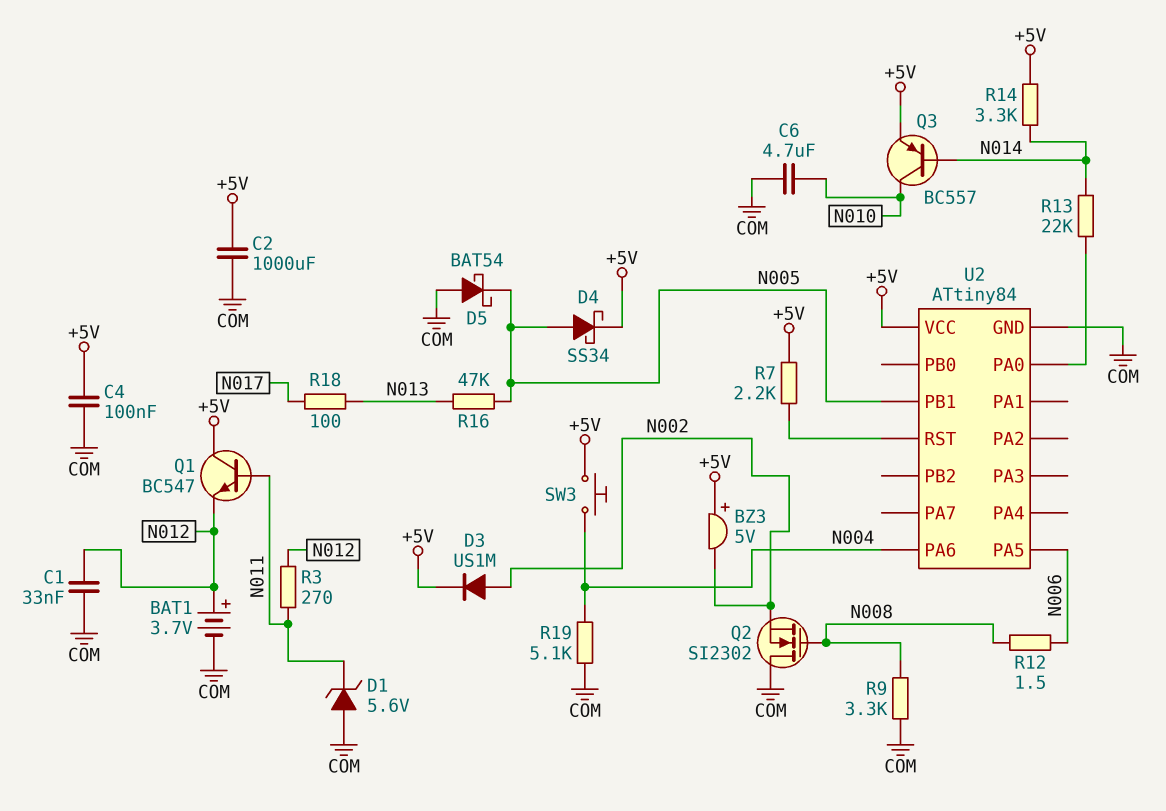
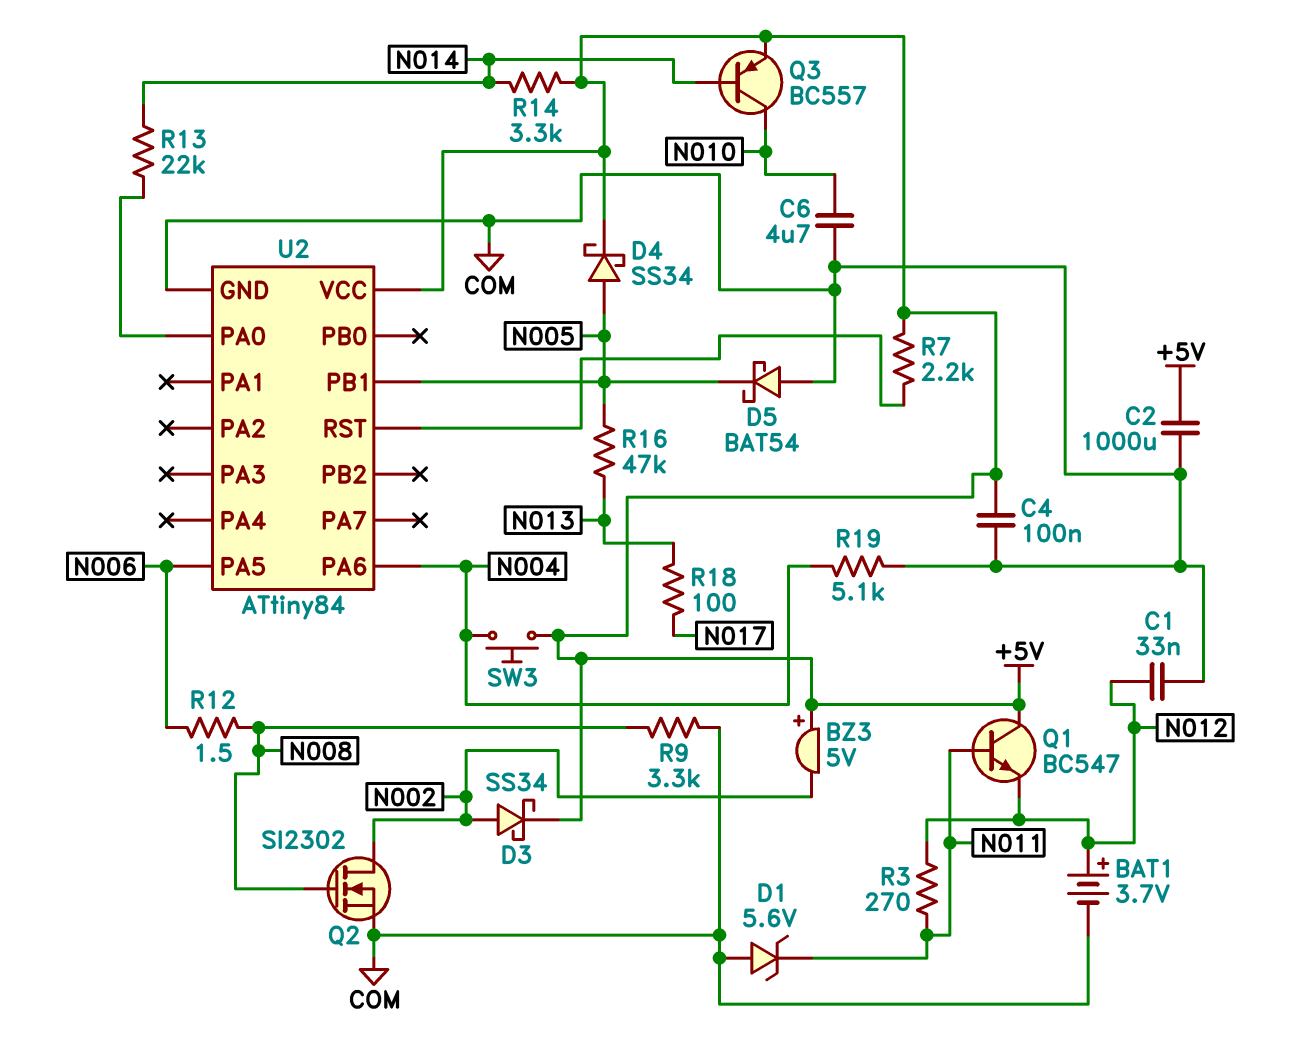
D3: diode US1M (A N002, K +5V) -> schottky SS34 (A N002, K +5V)
Q2: NMOS SI2302 (G N008, D COM, S N002) -> NMOS SI2302 (G N008, D N002, S COM)

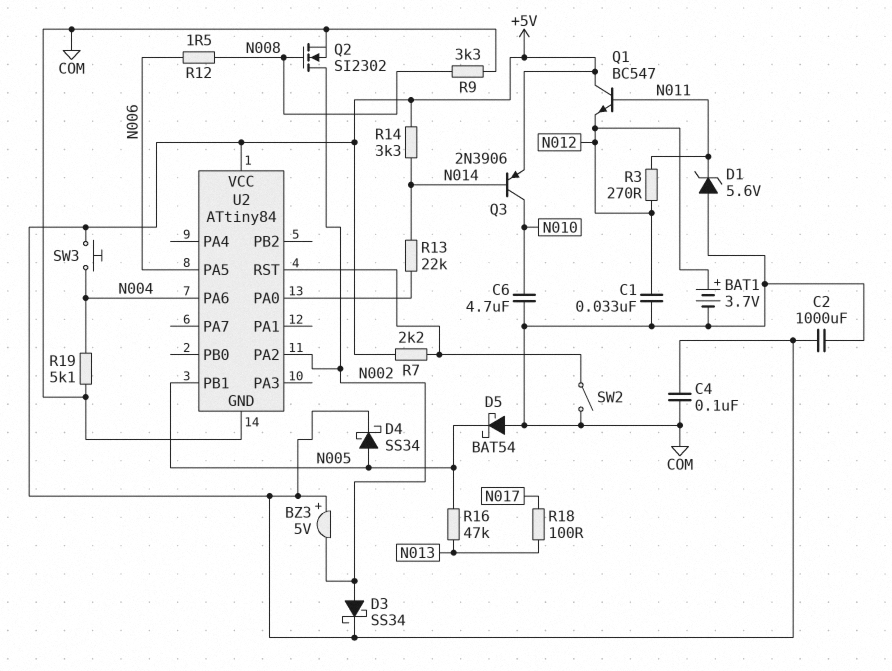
Q3: PNP BC557 (B N014, C N010, E +5V) -> PNP 2N3906 (B N014, C N010, E +5V)
SW2: none -> switch (COM, U2/RST)
U2 pin PA2: none -> N002

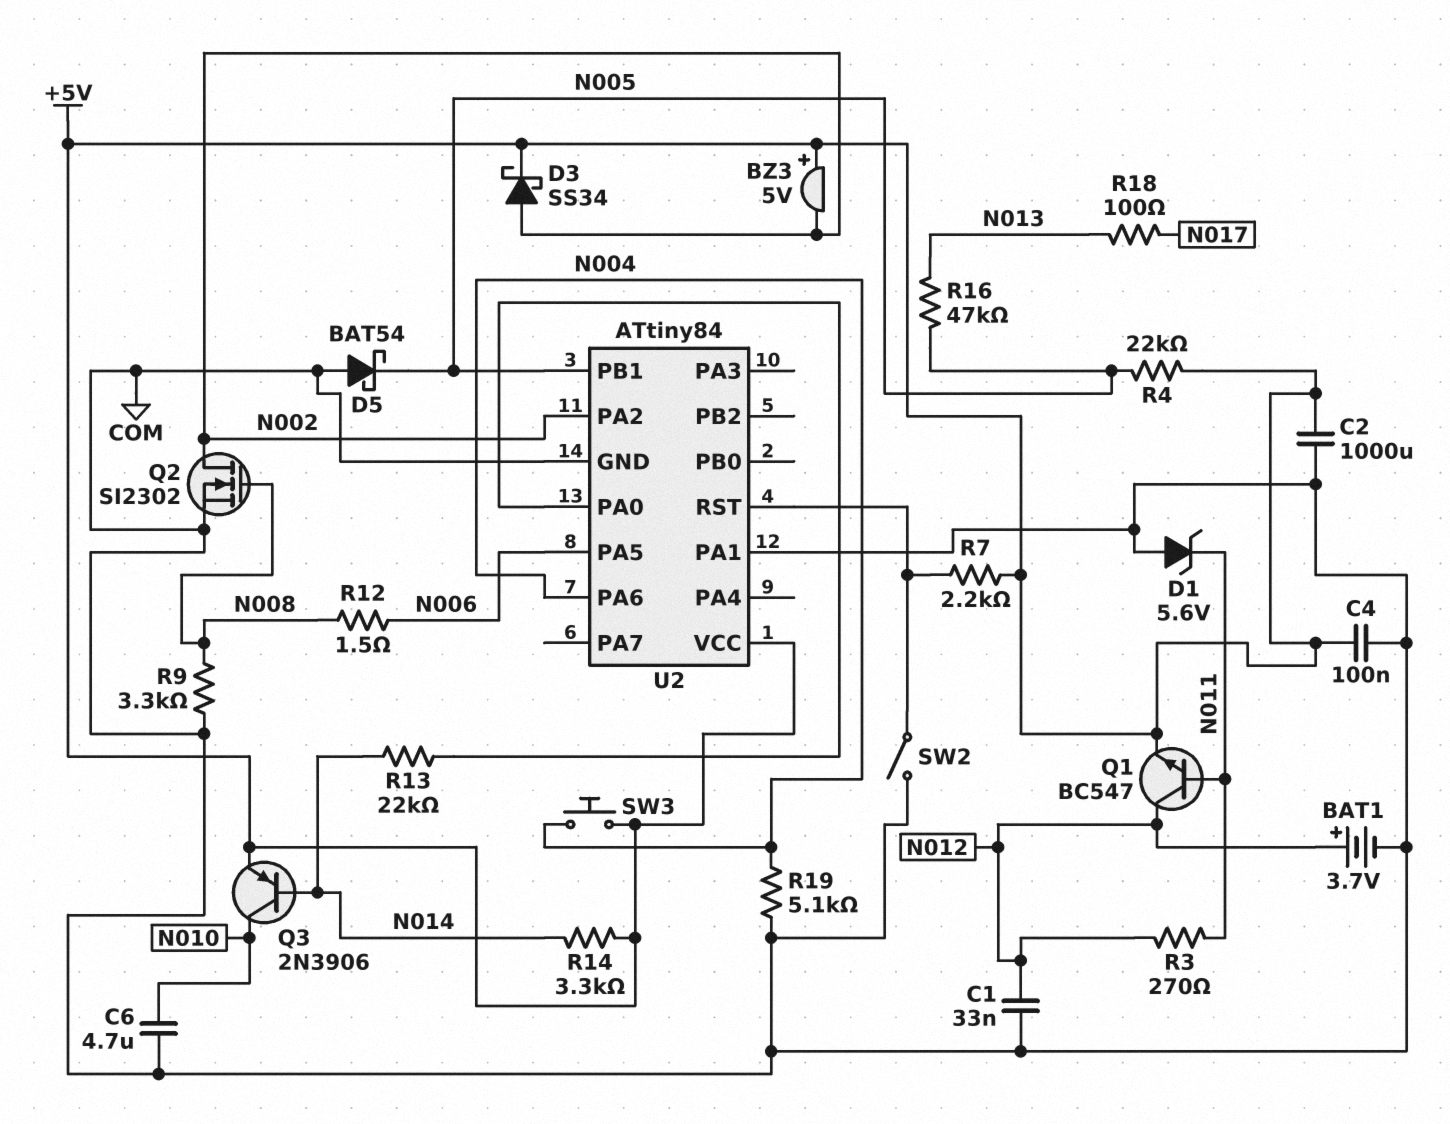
D4: schottky SS34 (A N005, K +5V) -> none
Q1: NPN BC547 (B N011, C +5V, E N012) -> NPN BC547 (B N011, C N012, E +5V)
R4: none -> 22k (+5V, N005)
U2 pin PA1: none -> COM

